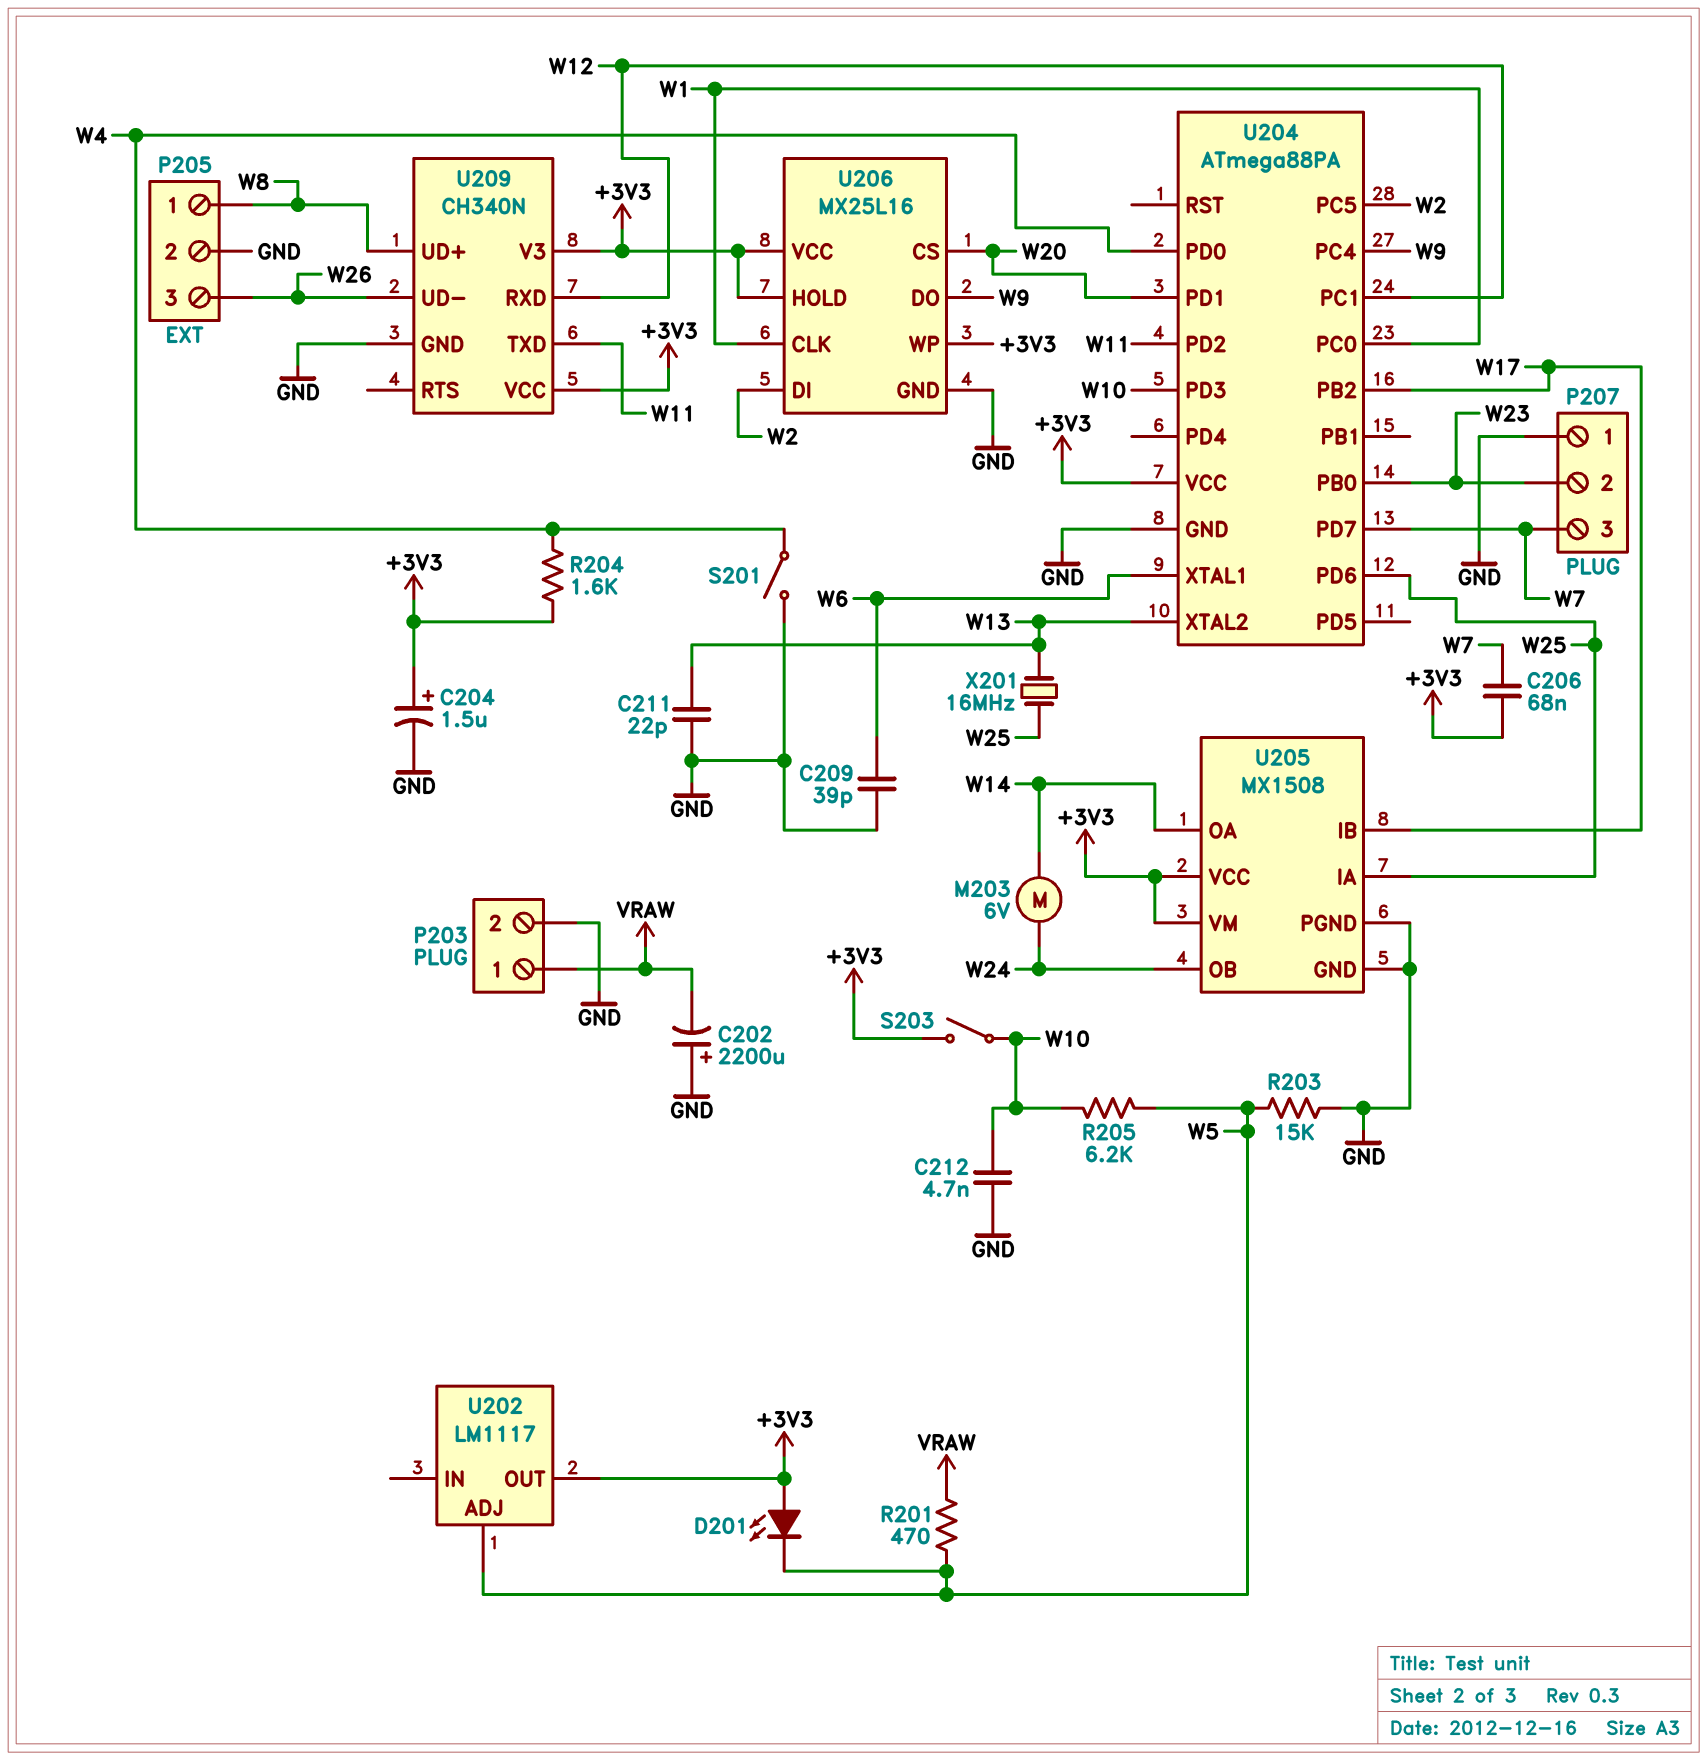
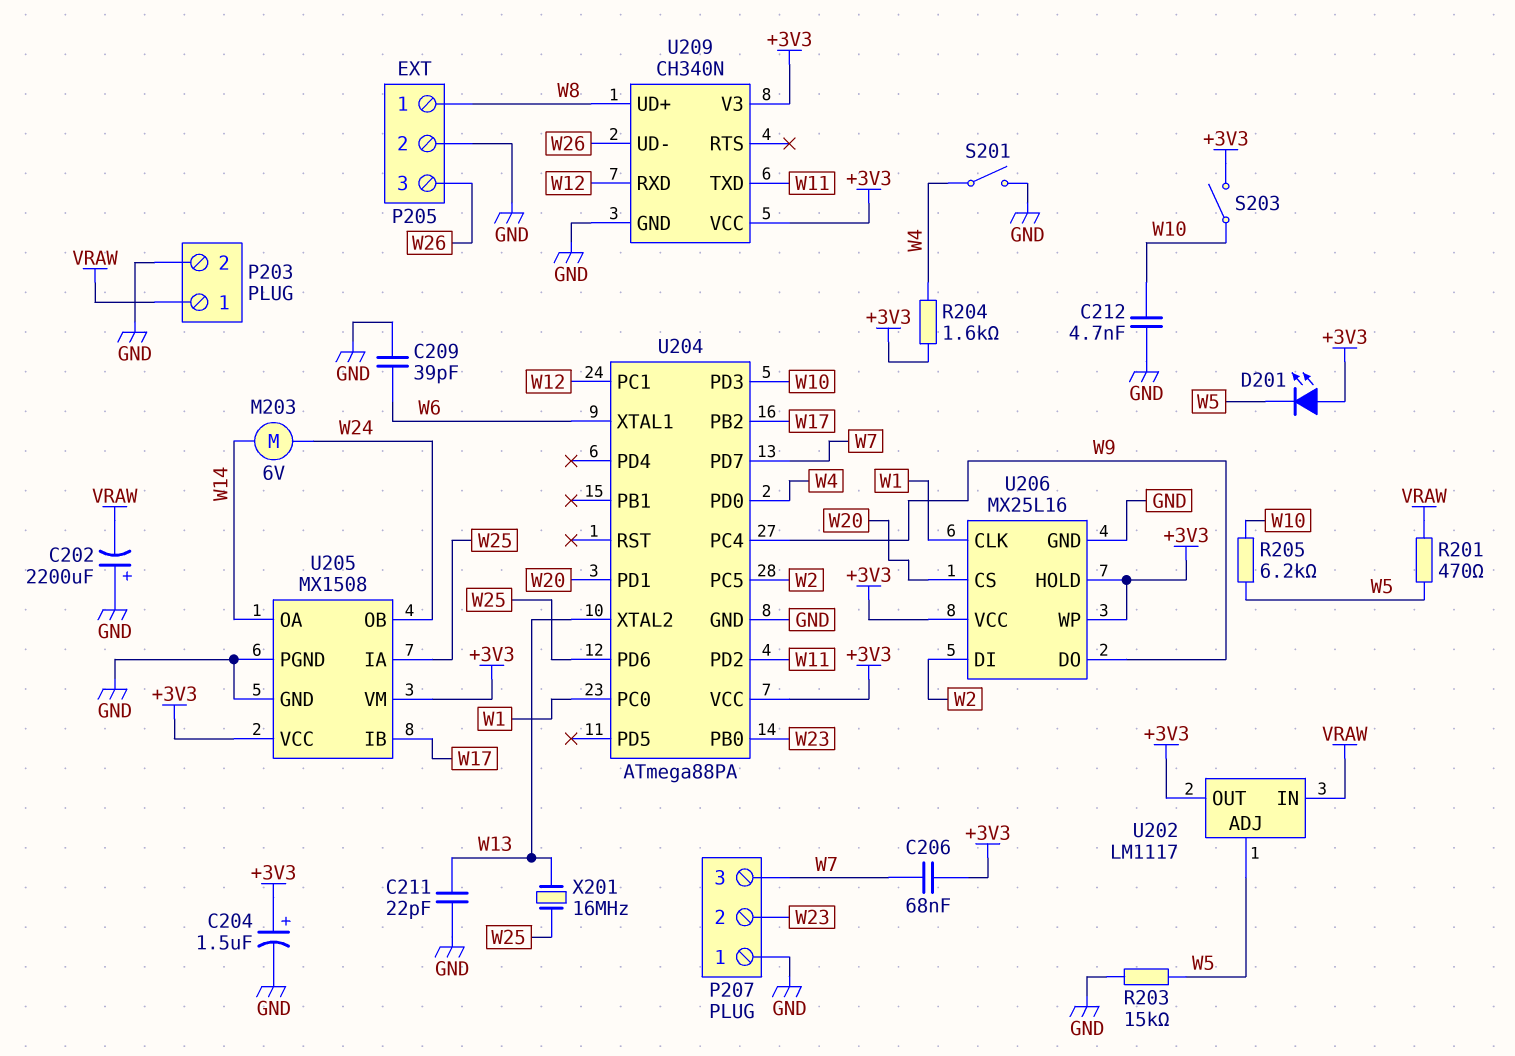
U202 pin IN: none -> VRAW

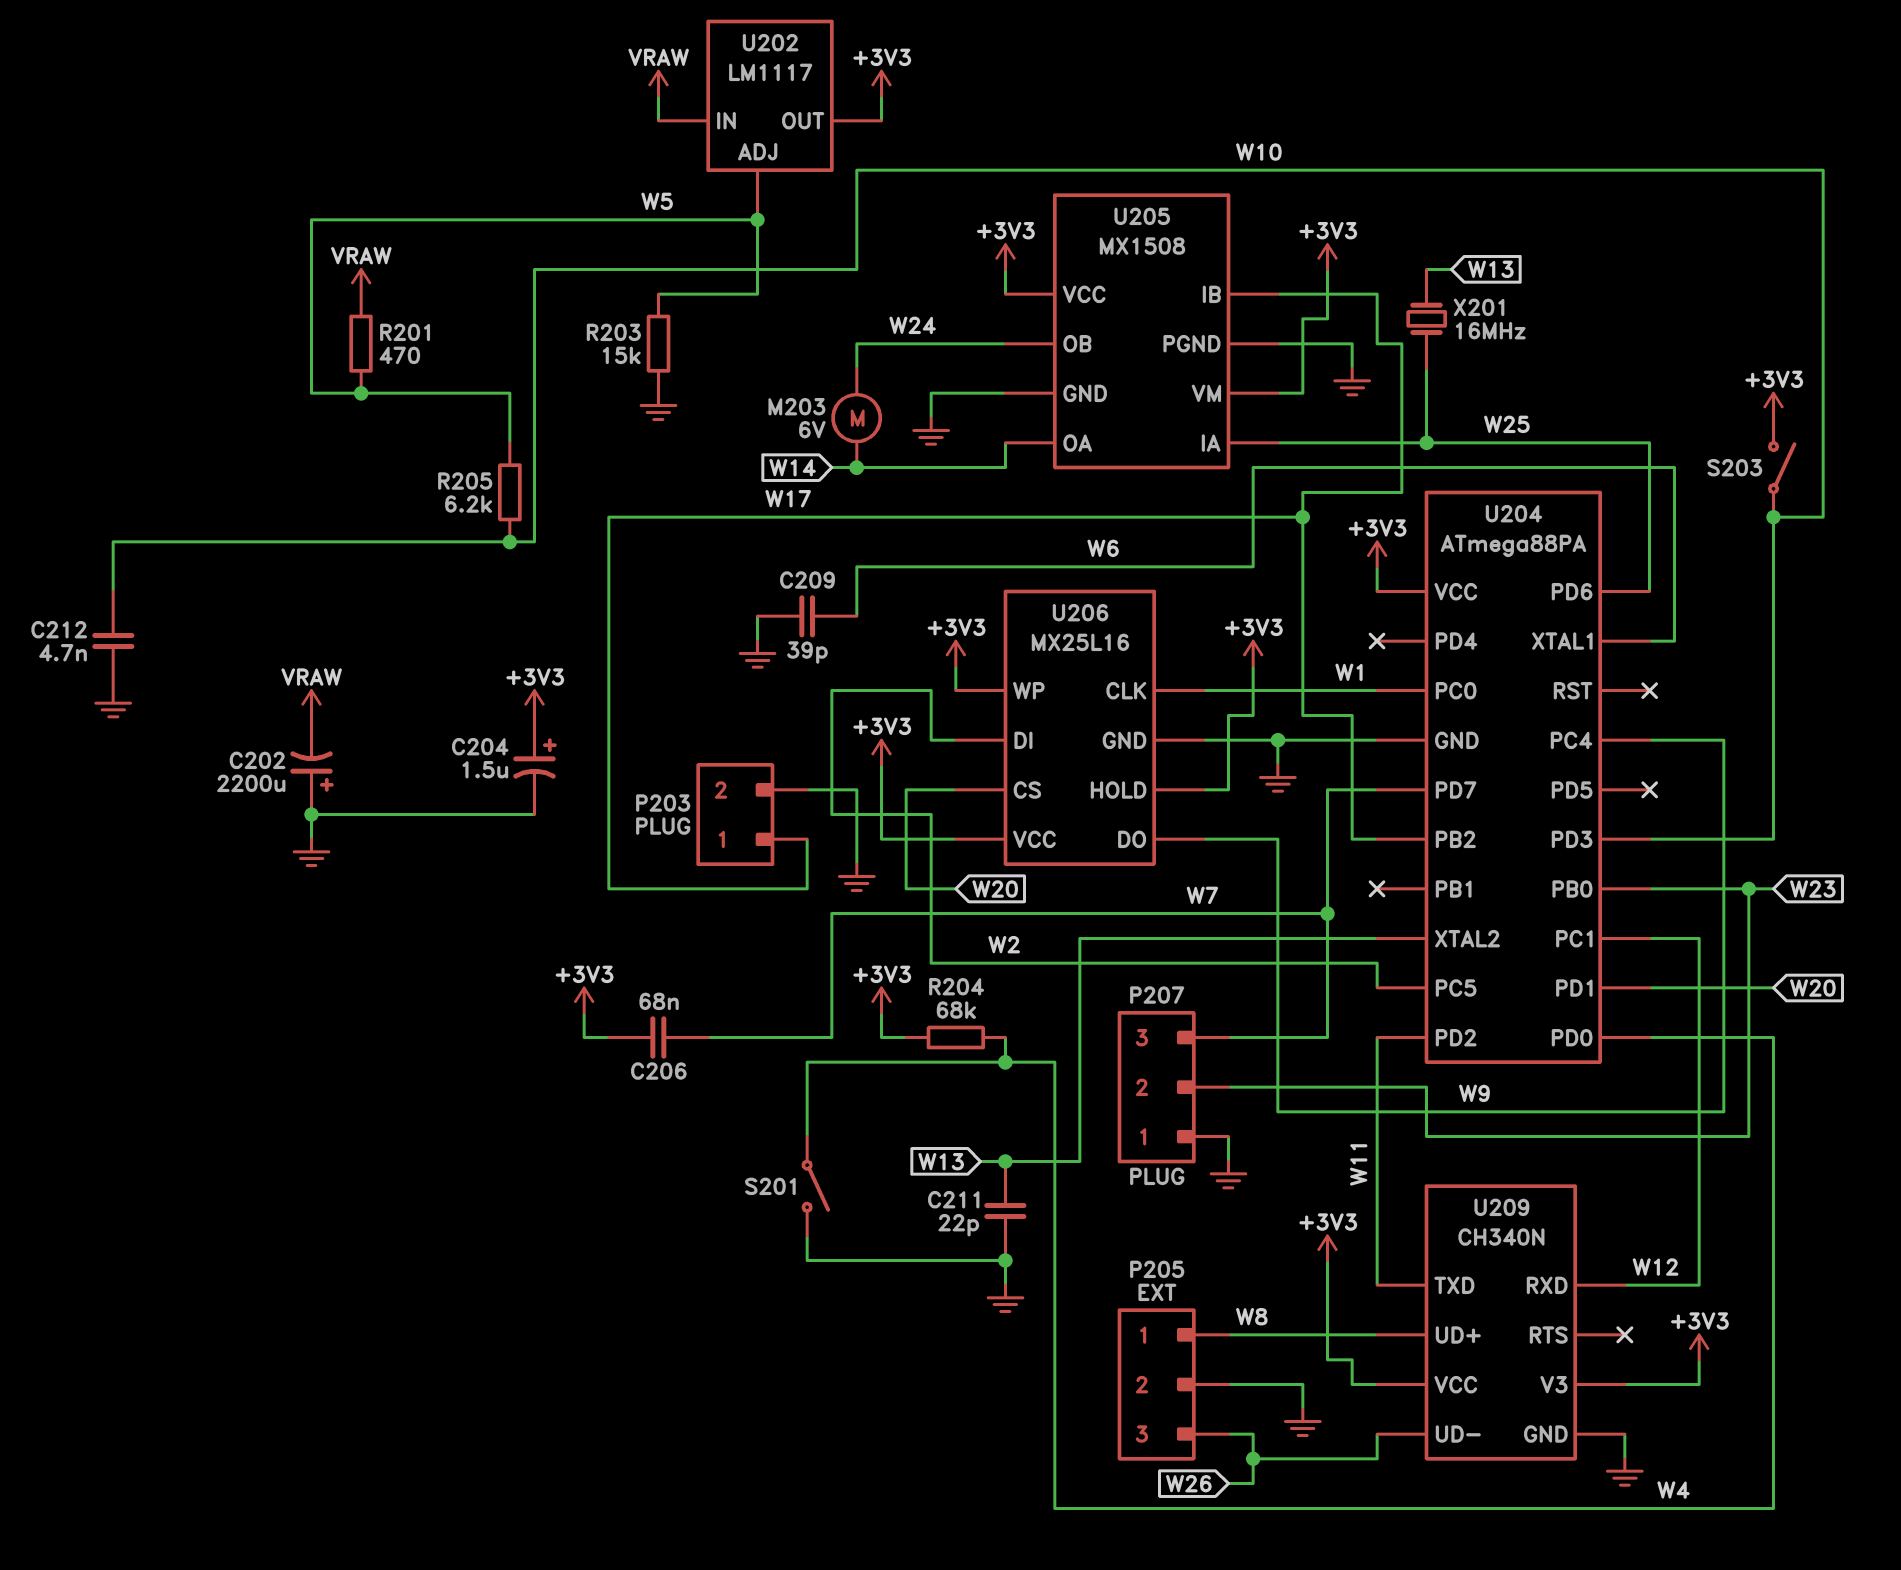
D201: LED (A +3V3, K W5) -> none
P203 pin 1: VRAW -> W17
R204: 1.6k (+3V3, W4) -> 68k (+3V3, W4)

